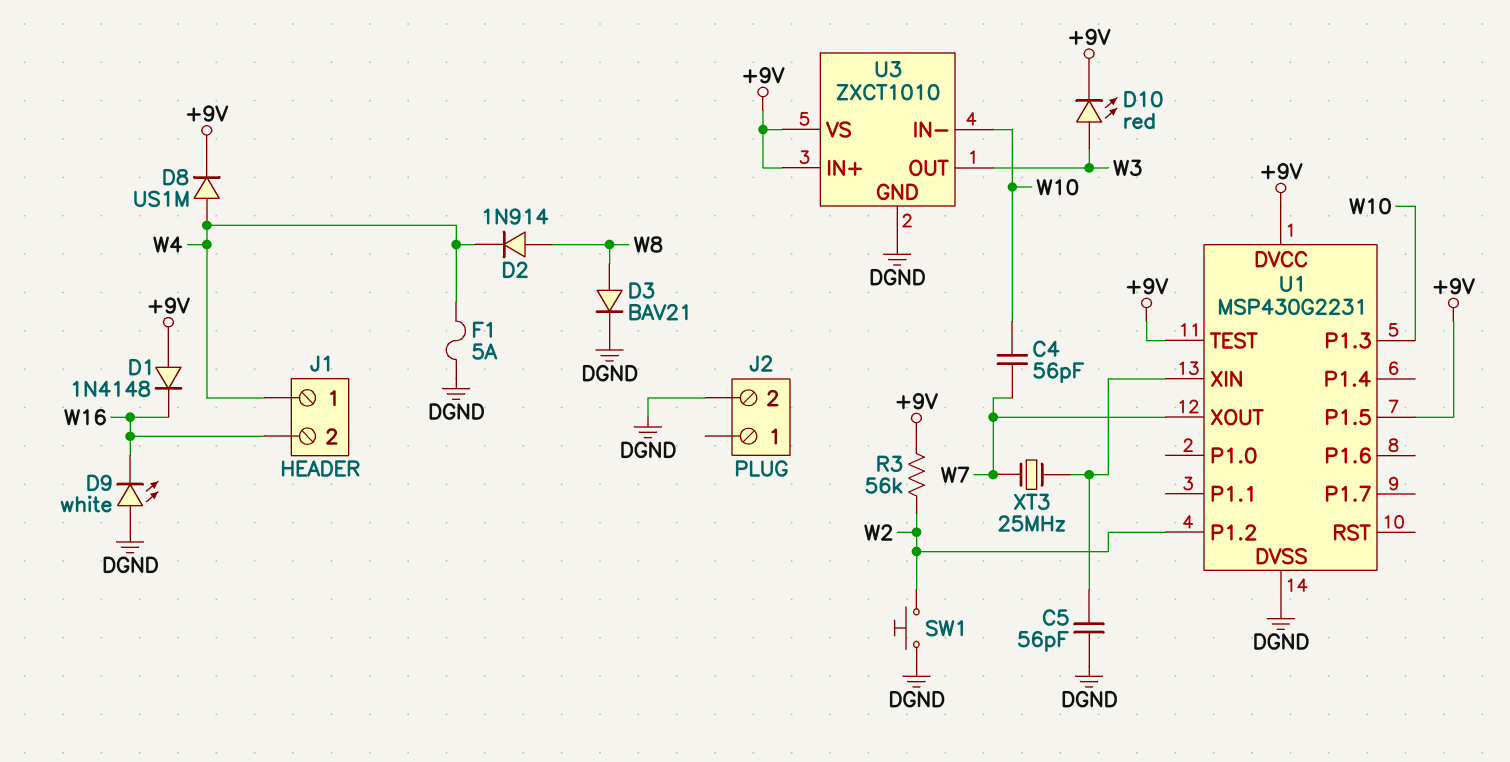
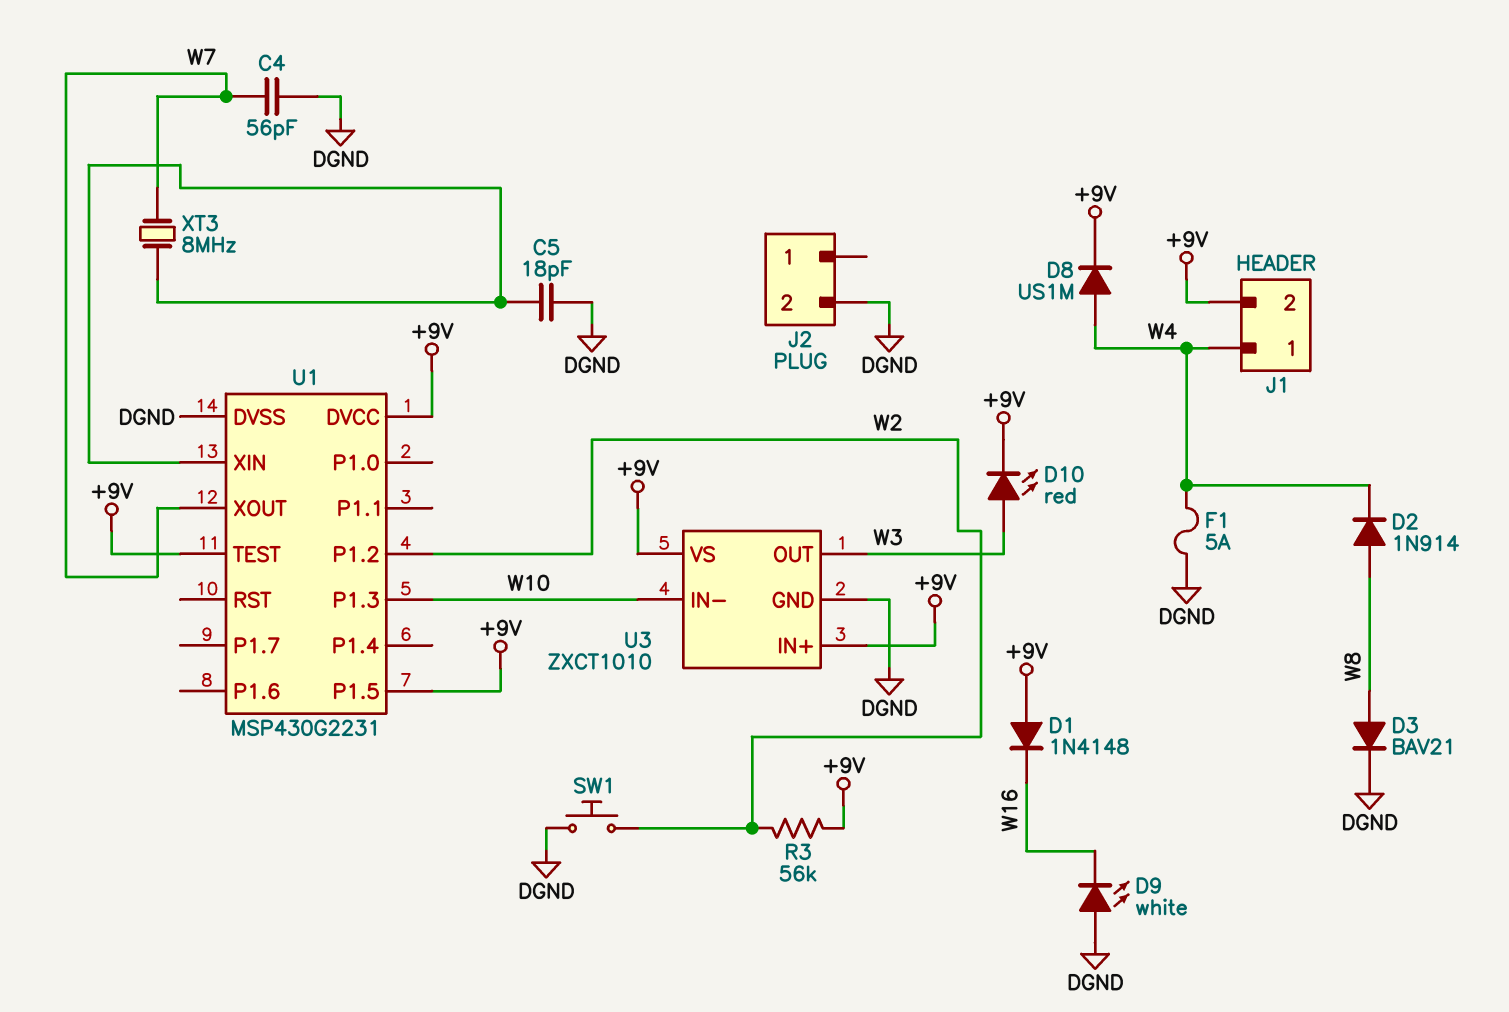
C4: 56pF (W7, W10) -> 56pF (DGND, W7)
C5: 56pF (DGND, U1/XIN) -> 18pF (DGND, U1/XIN)
J1 pin 2: W16 -> +9V
XT3: 25MHz (U1/XIN, W7) -> 8MHz (U1/XIN, W7)

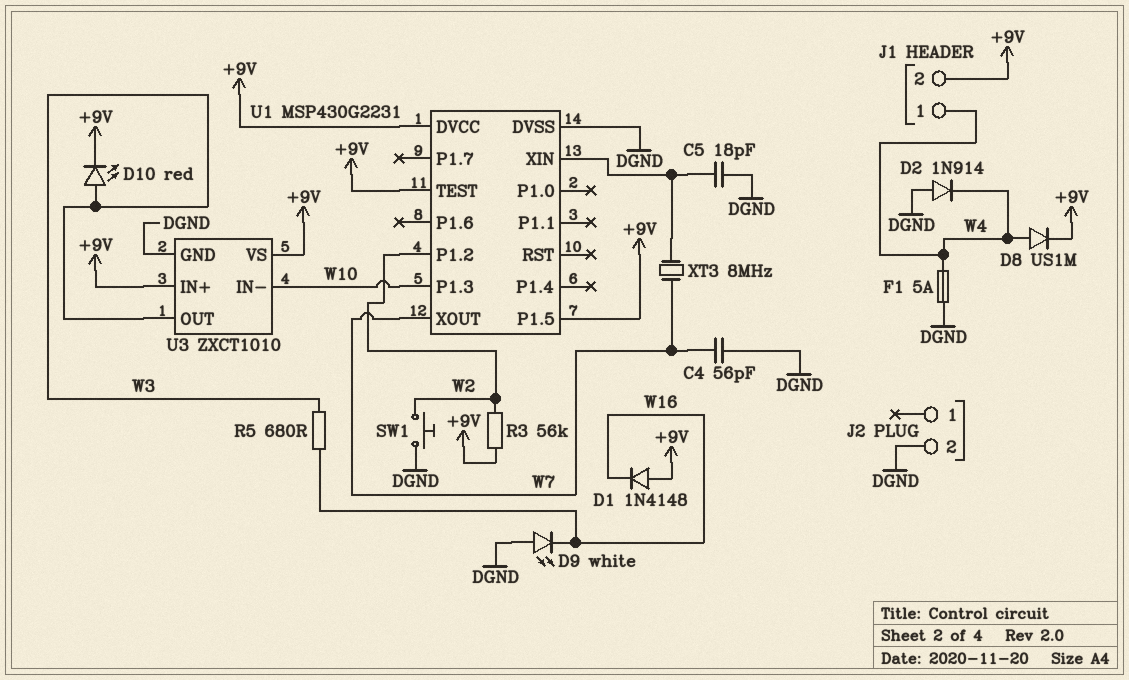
D2: diode 1N914 (A W8, K W4) -> diode 1N914 (A DGND, K W4)
D3: diode BAV21 (A W8, K DGND) -> none
R5: none -> 680 (W3, W16)

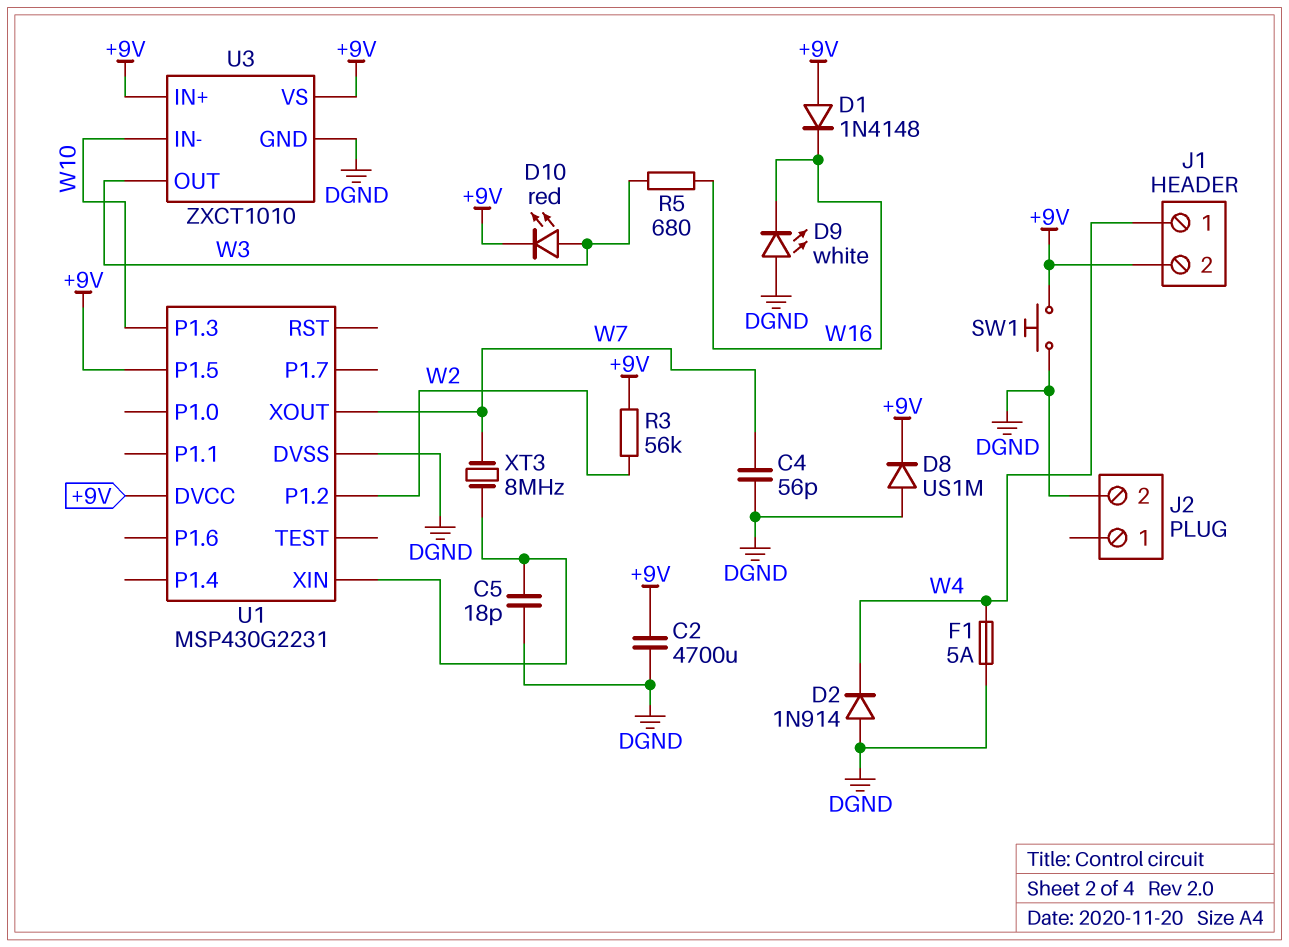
C2: none -> 4700uF (+9V, DGND)
D8: diode US1M (A W4, K +9V) -> diode US1M (A DGND, K +9V)
SW1: button (DGND, W2) -> button (+9V, DGND)
U1 pin TEST: +9V -> none

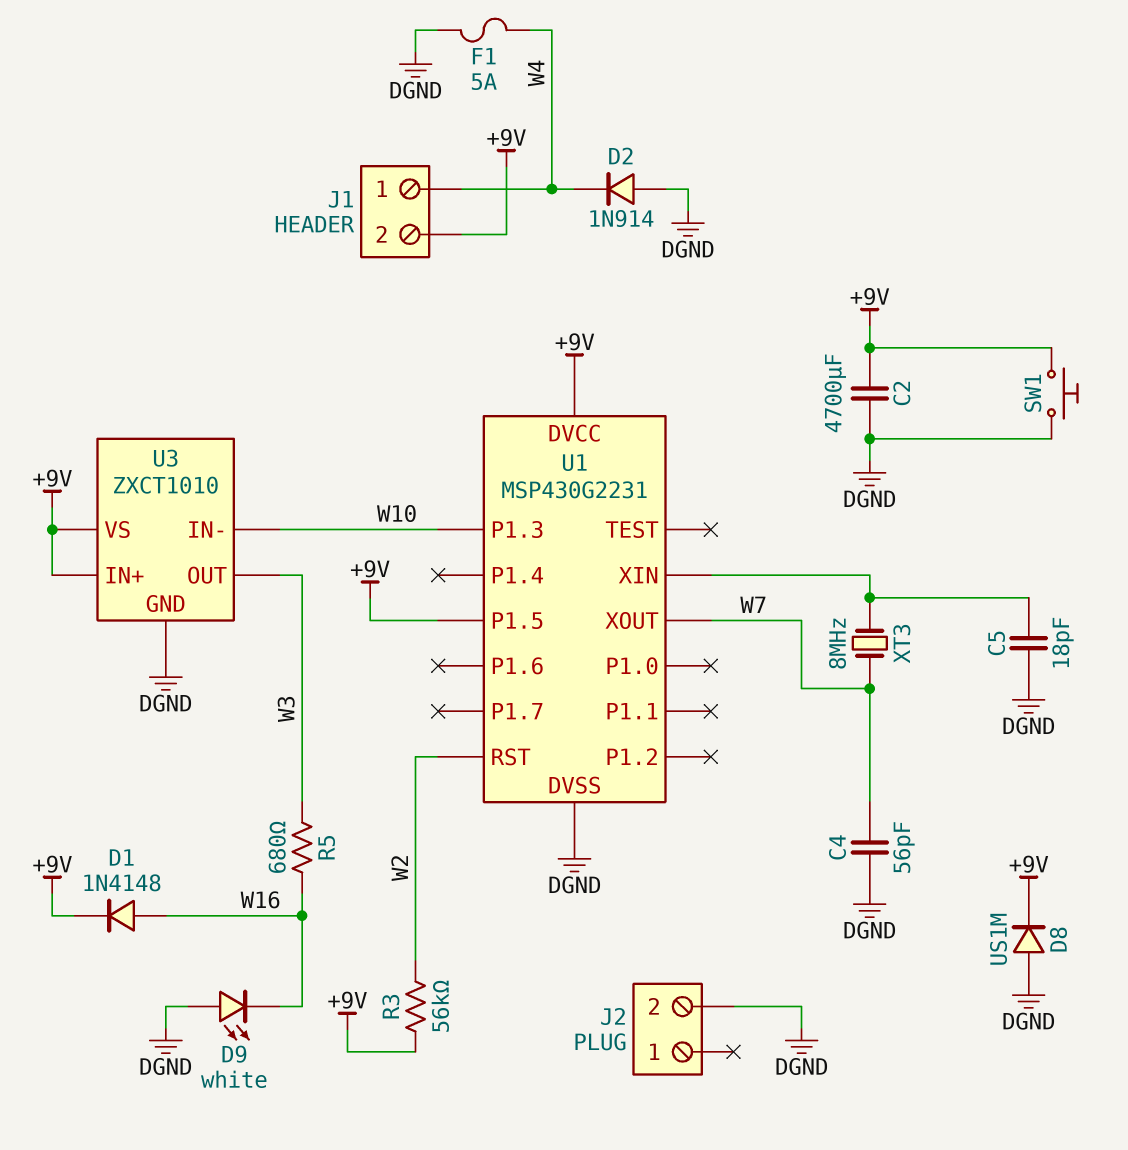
D1: diode 1N4148 (A +9V, K W16) -> diode 1N4148 (A W16, K +9V)
D10: LED red (A W3, K +9V) -> none
U1 pin P1.2: W2 -> none
U1 pin RST: none -> W2

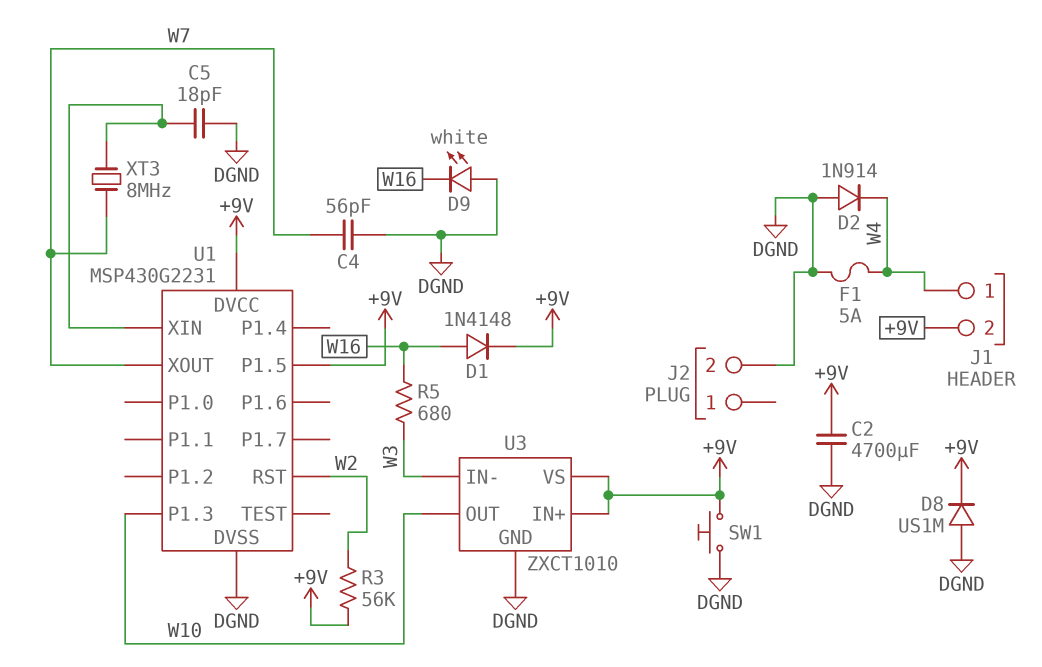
U3 pin IN-: W10 -> W3
U3 pin OUT: W3 -> W10

